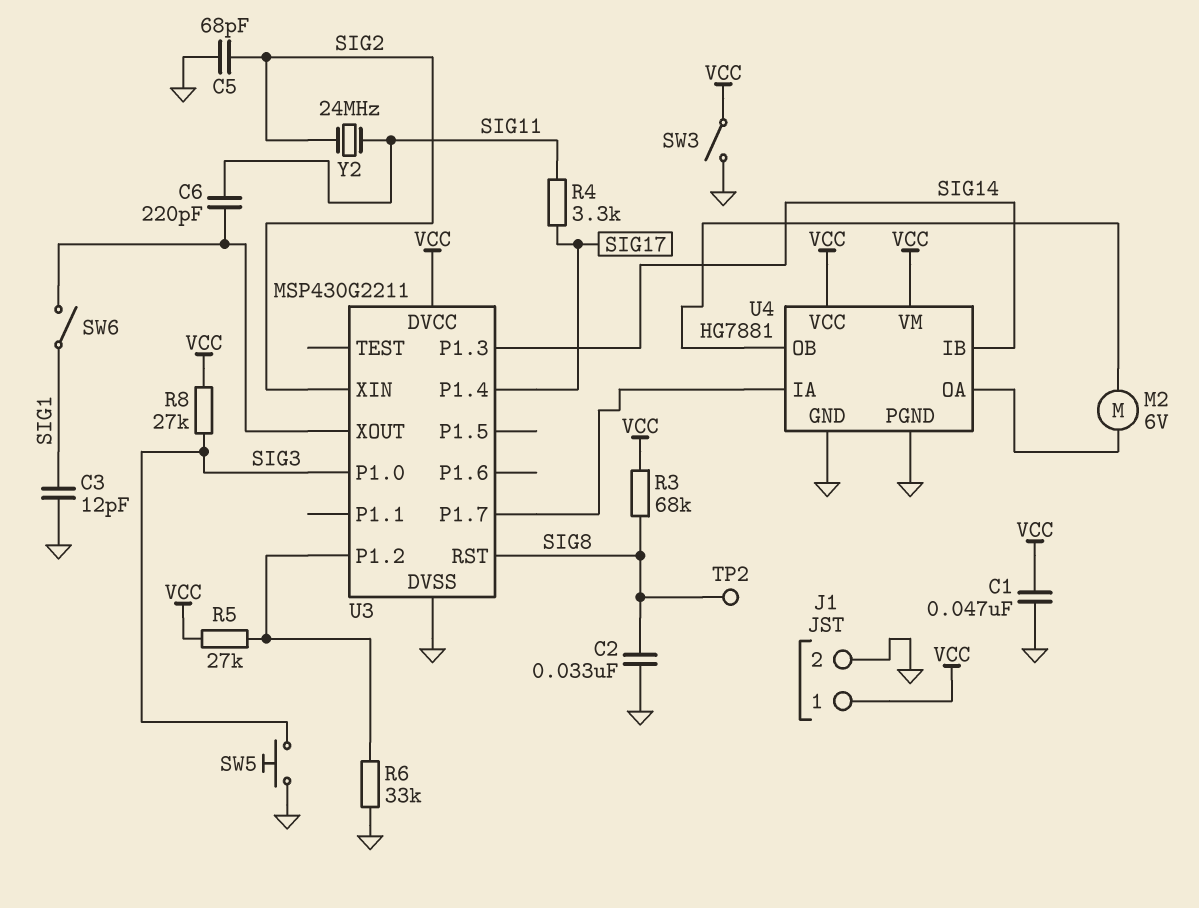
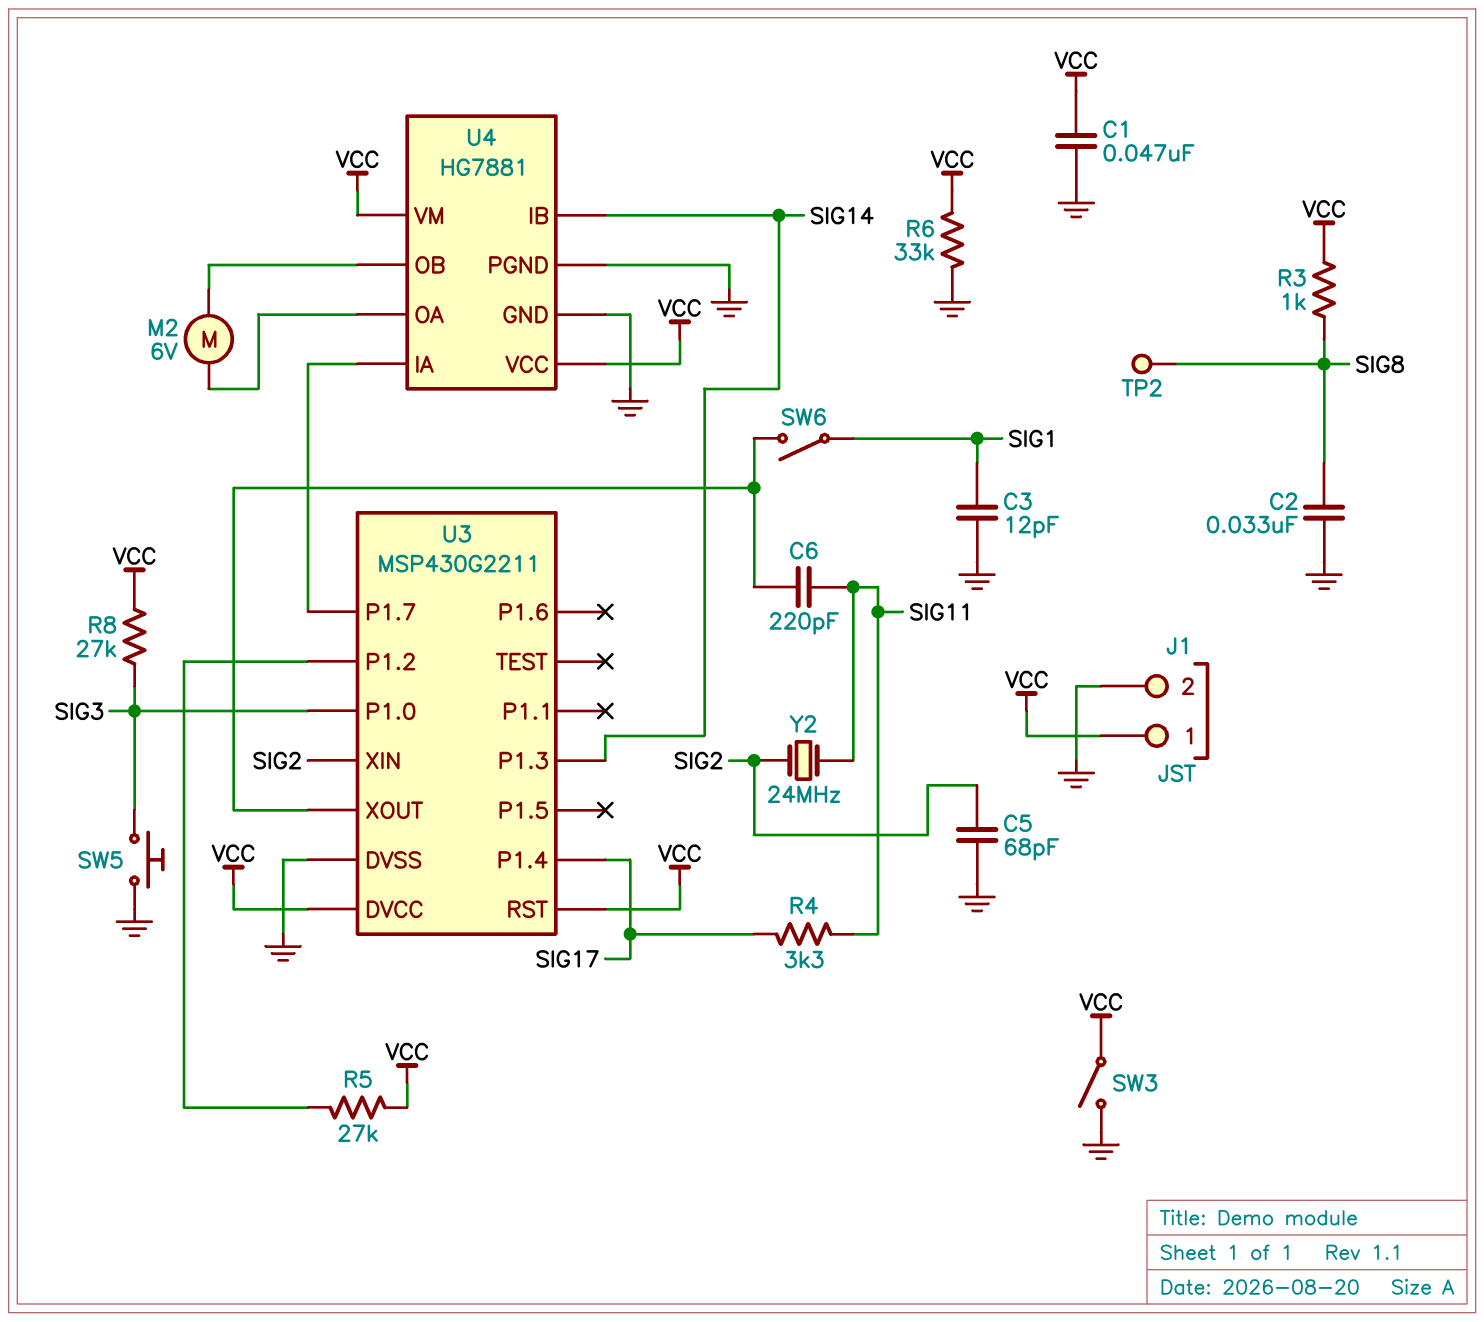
R3: 68k (SIG8, VCC) -> 1k (SIG8, VCC)
R6: 33k (GND, U3/P1.2) -> 33k (GND, VCC)
U3 pin RST: SIG8 -> VCC

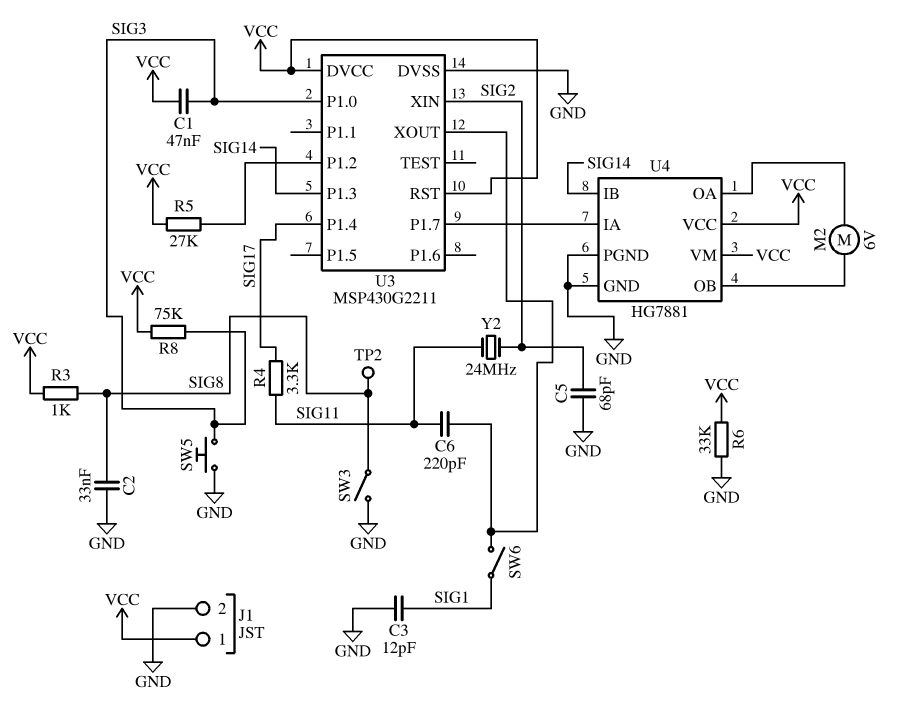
C1: 47nF (GND, VCC) -> 47nF (SIG3, VCC)
R8: 27k (SIG3, VCC) -> 75k (SIG3, VCC)
SW3: switch (GND, VCC) -> switch (GND, SIG8)

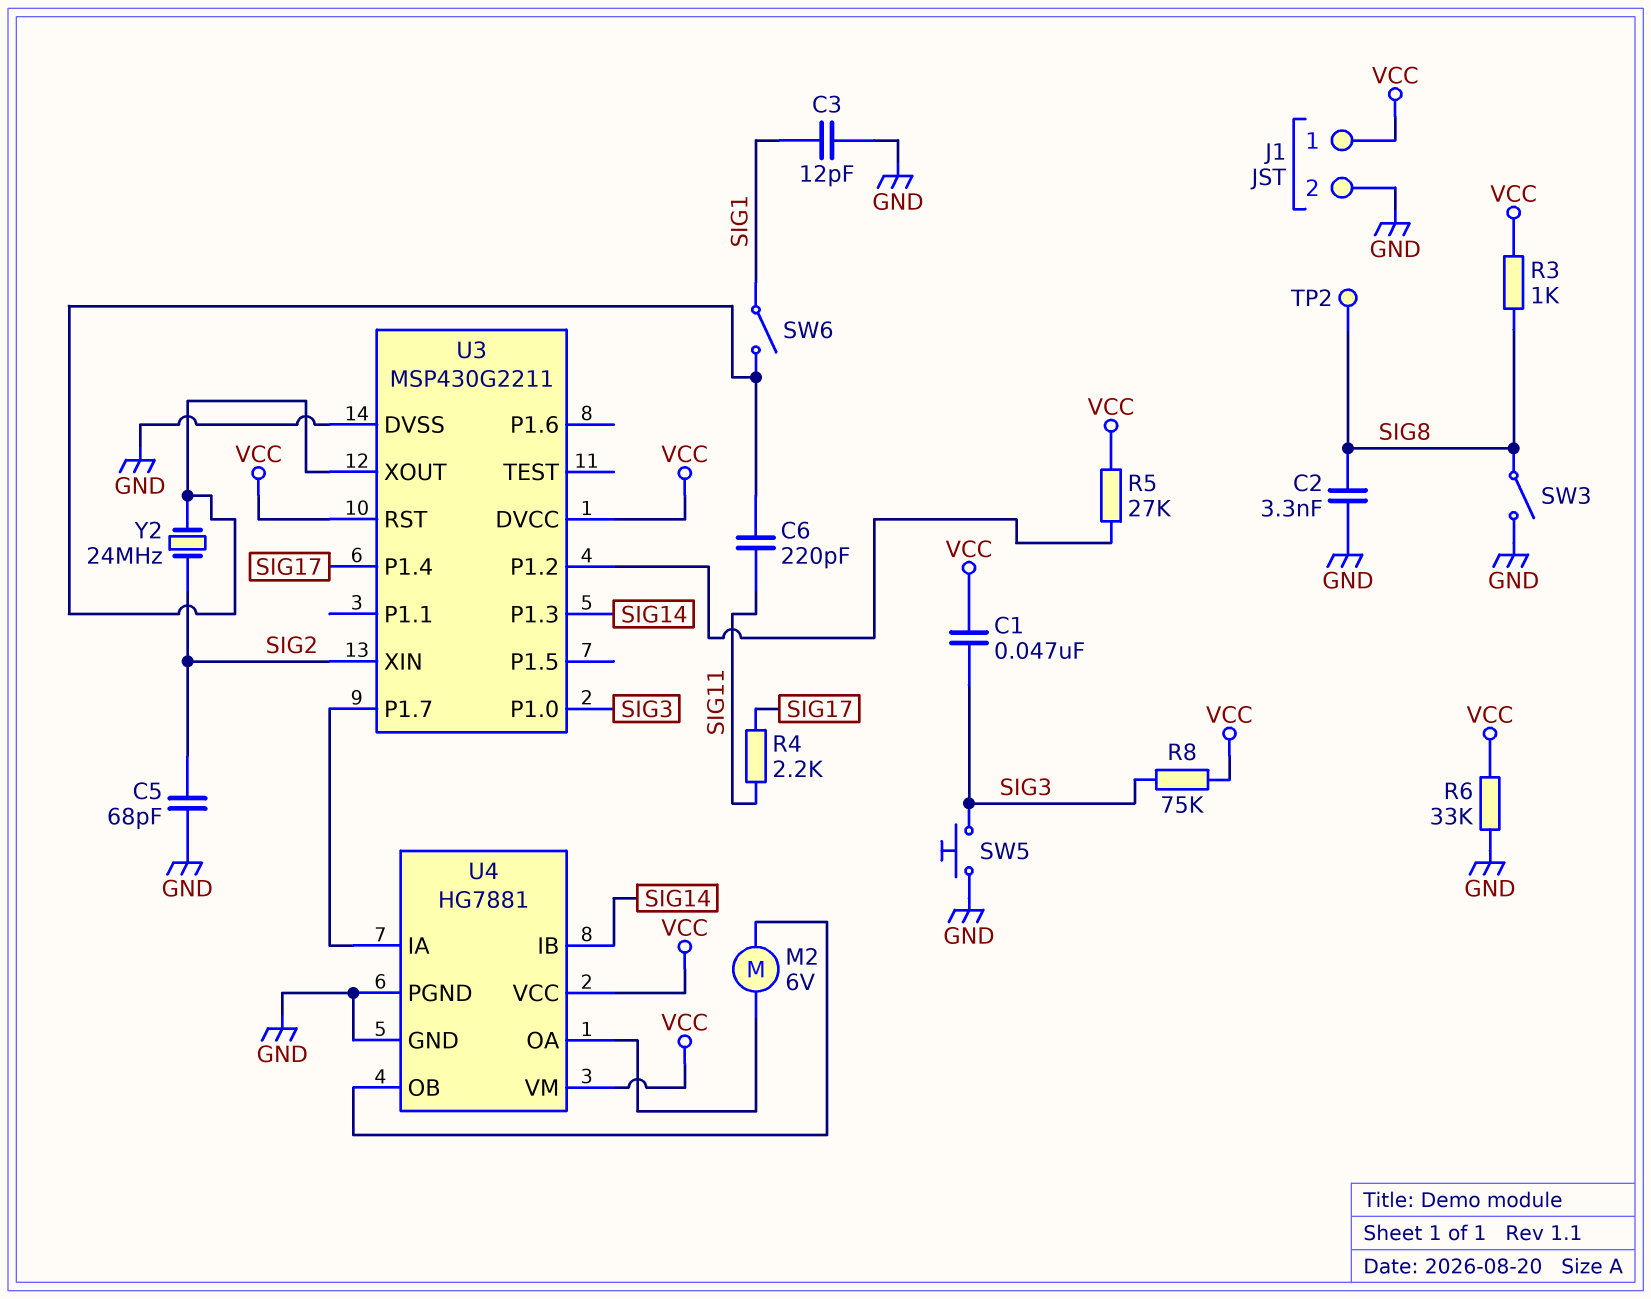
C2: 33nF (GND, SIG8) -> 3.3nF (GND, SIG8)
R4: 3.3k (SIG11, SIG17) -> 2.2k (SIG11, SIG17)
Y2: 24MHz (SIG2, SIG11) -> 24MHz (SIG2, U3/XOUT)

